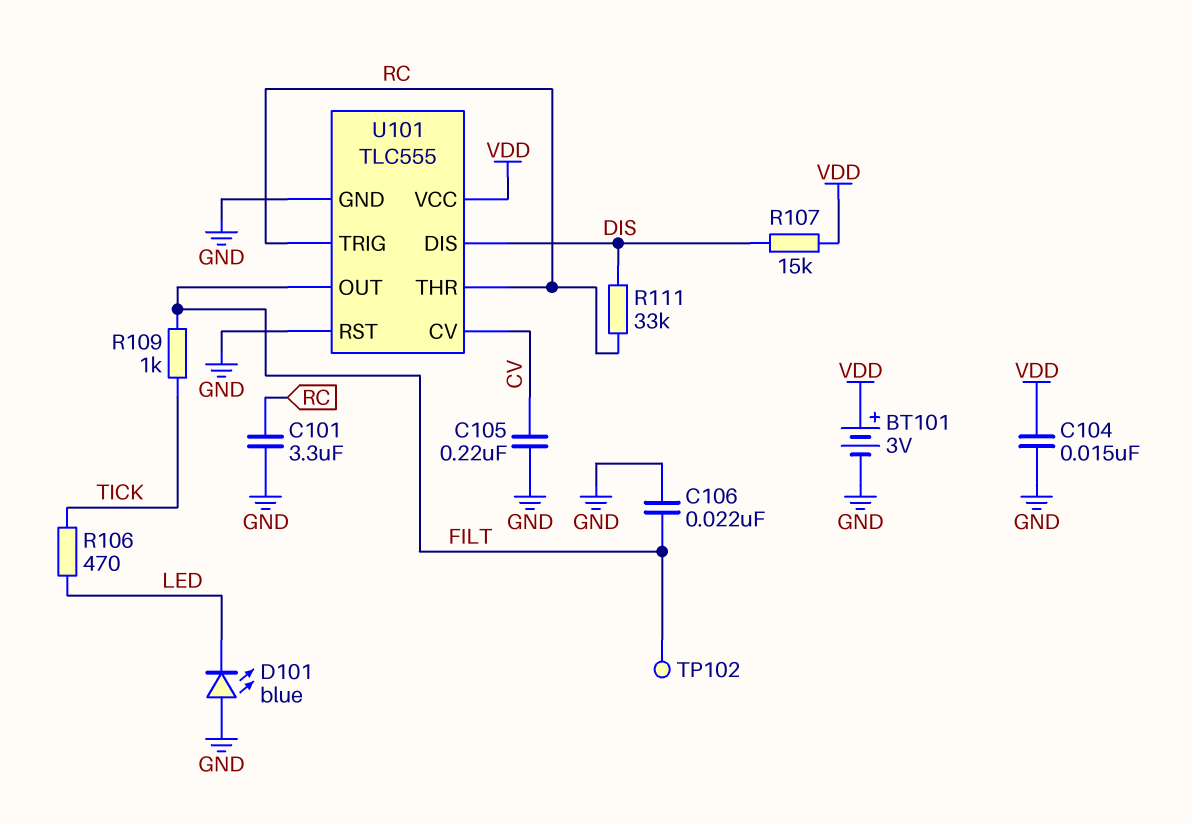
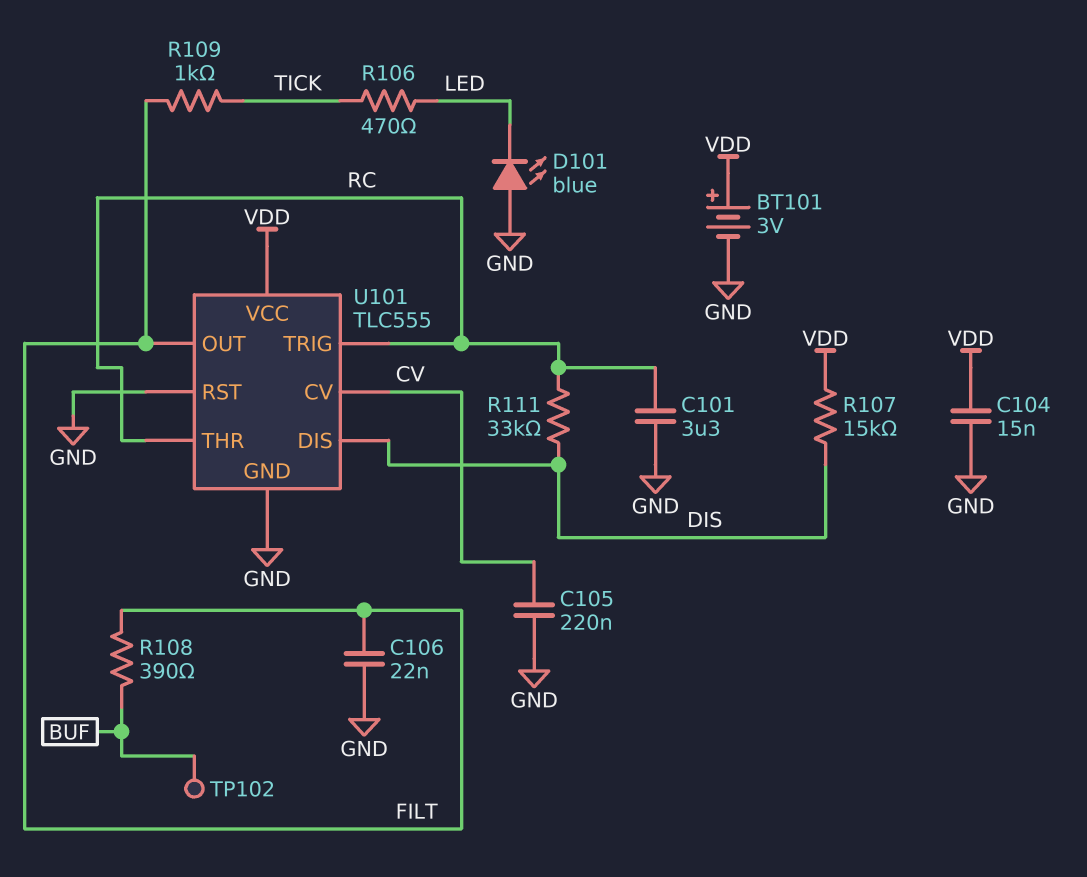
R108: none -> 390 (BUF, FILT)
TP102: test point (FILT) -> test point (BUF)

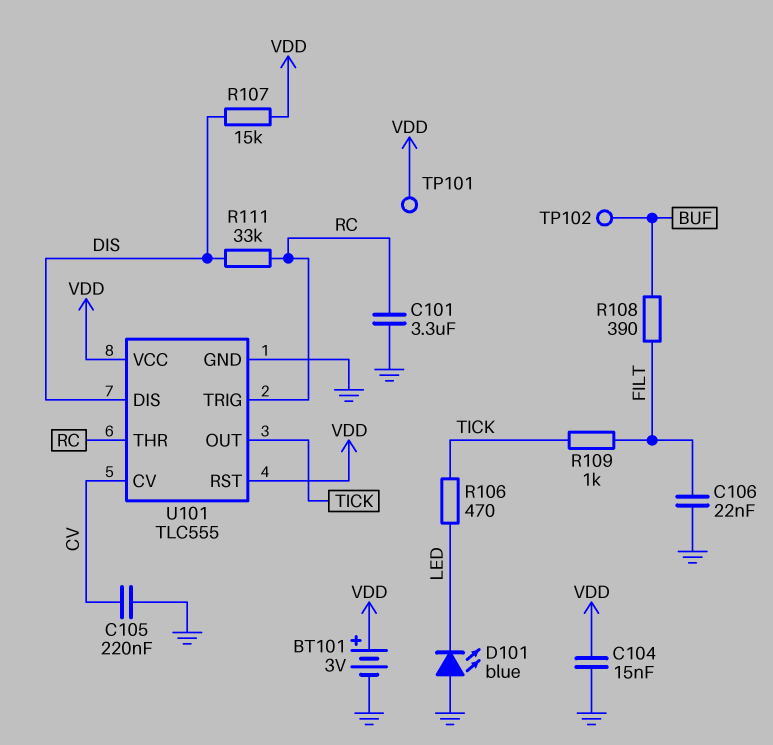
TP101: none -> test point (VDD)
U101 pin OUT: FILT -> TICK
U101 pin RST: GND -> VDD

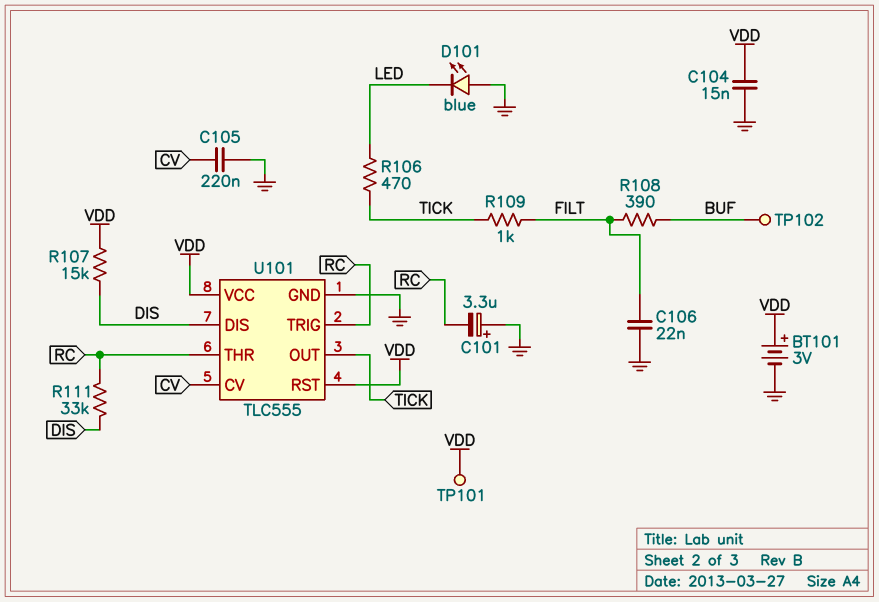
C101: 3.3uF (GND, RC) -> 3.3uF (plus GND, minus RC)

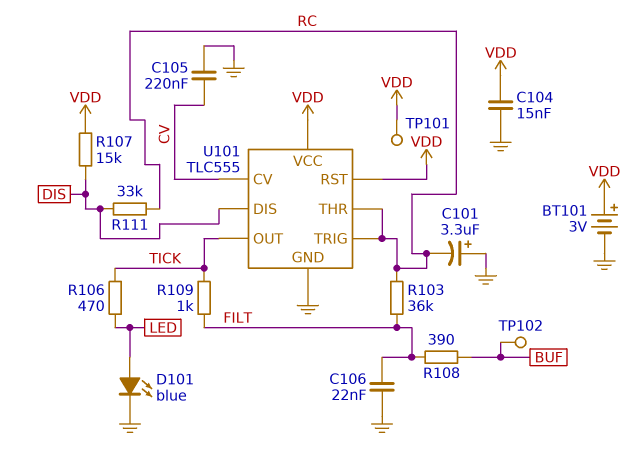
D101: LED blue (A GND, K LED) -> LED blue (A LED, K GND)
R103: none -> 36k (FILT, RC)

